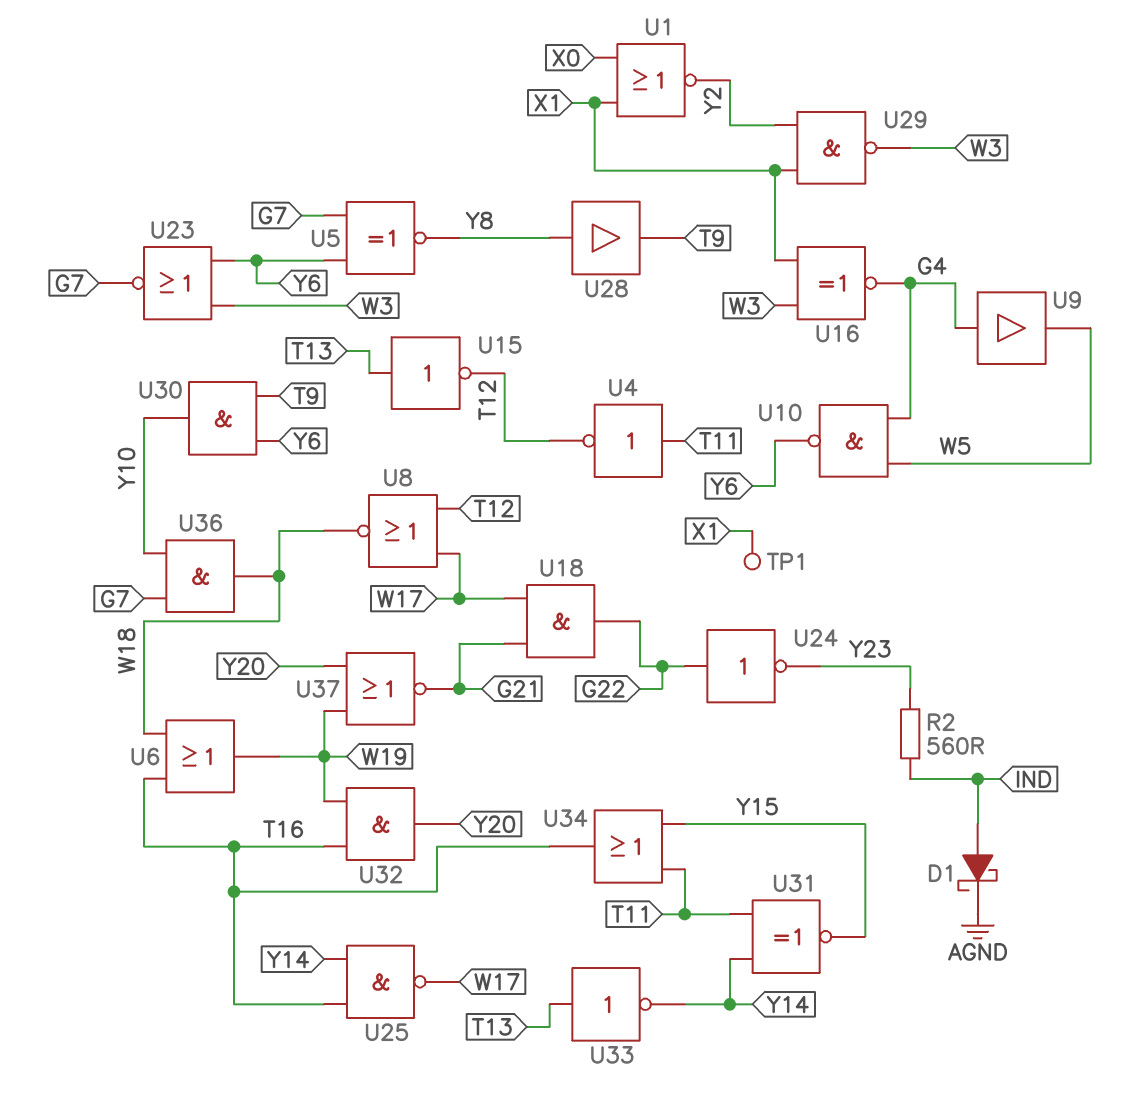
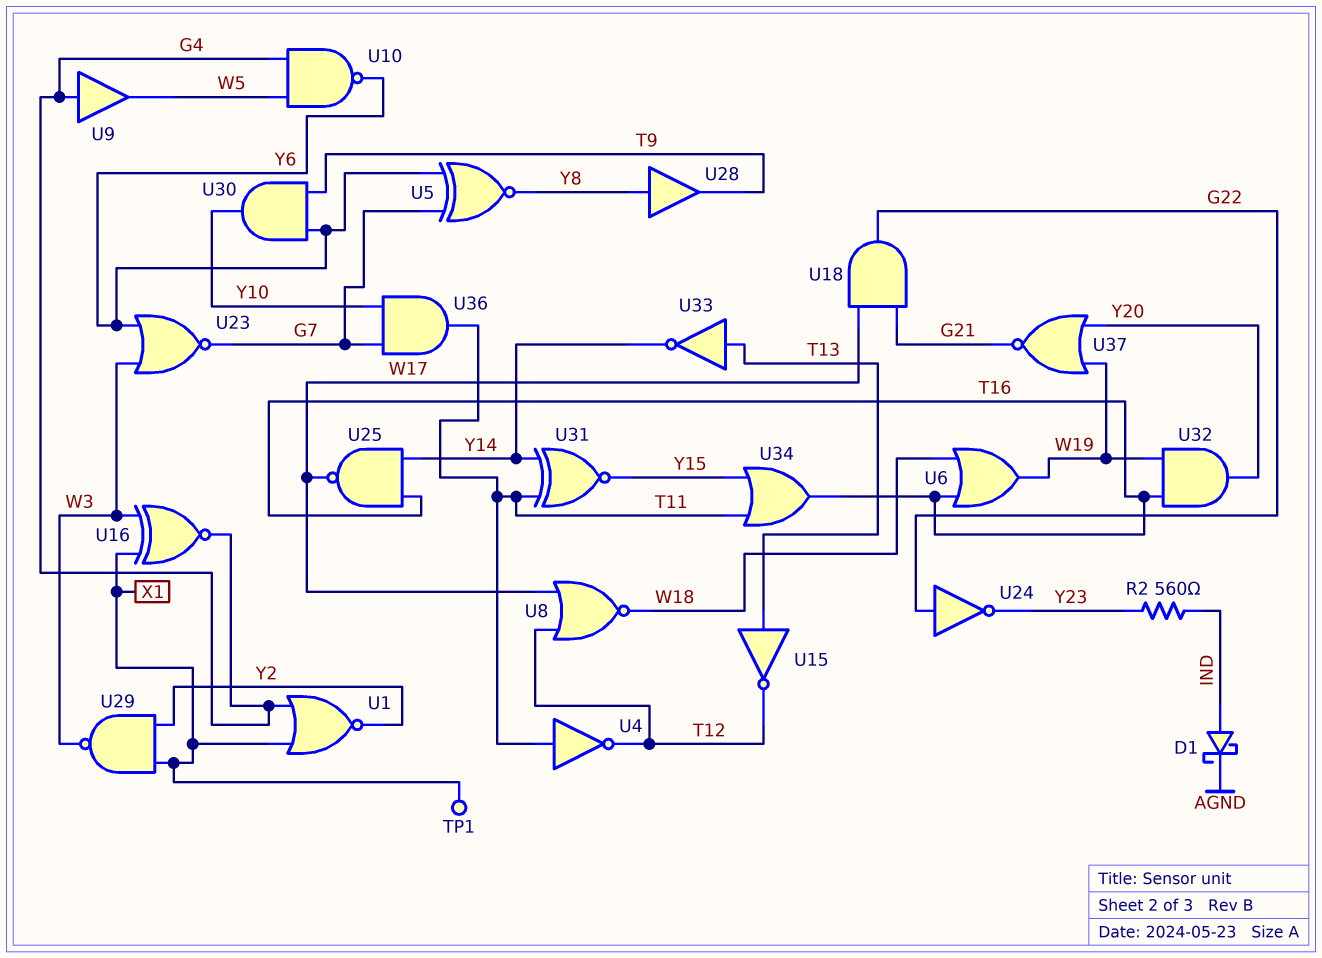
U1: NOR (in X0, in X1, out Y2) -> NOR (in G4, in X1, out Y2)
U36: AND (in G7, in Y10, out W18) -> AND (in G7, in Y10, out T11)

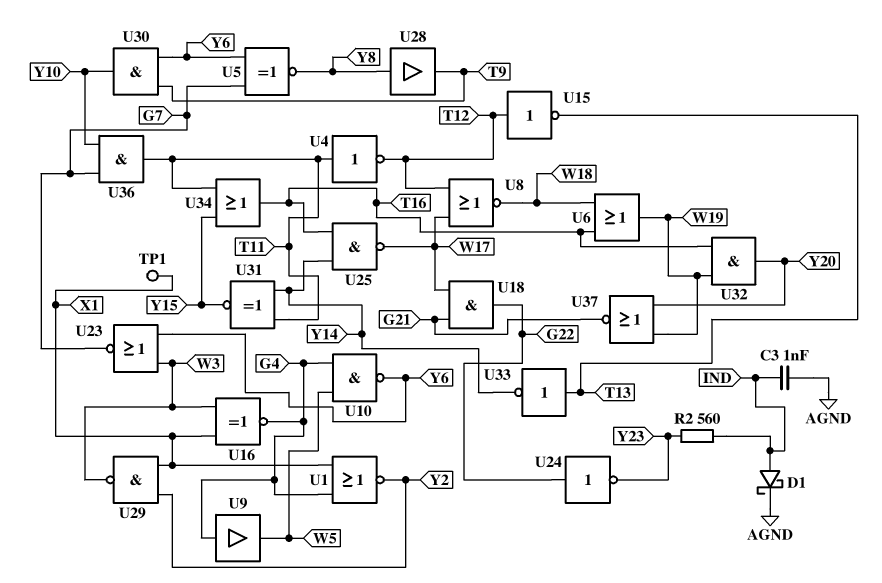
C3: none -> 1nF (AGND, IND)
U15: NOT (in T13, out T12) -> NOT (in T12, out T13)

